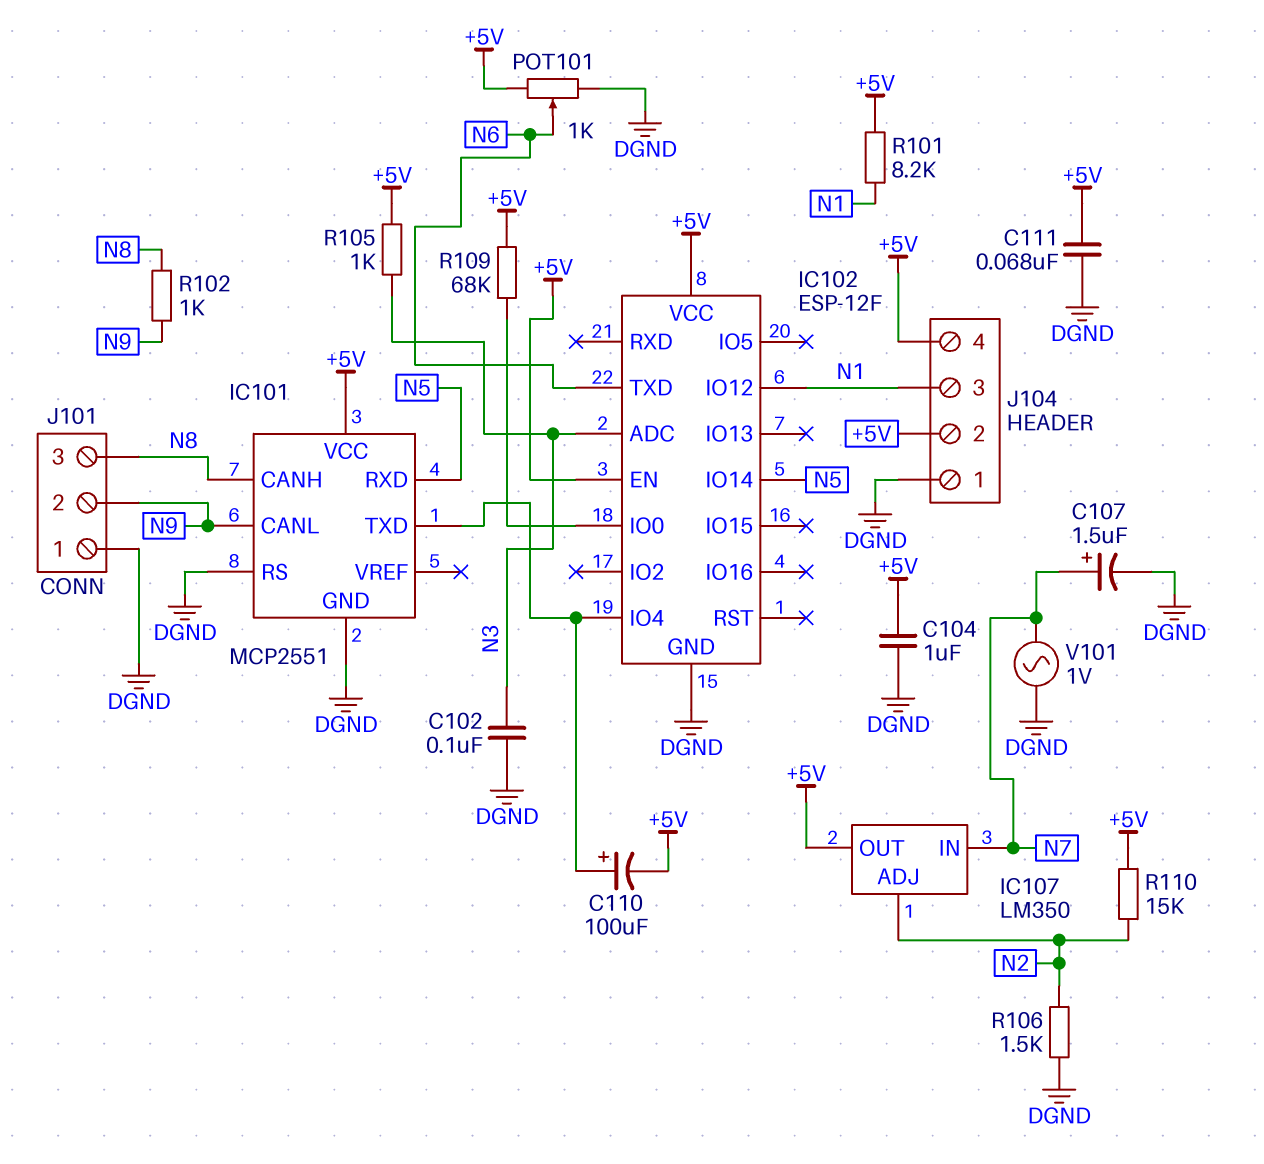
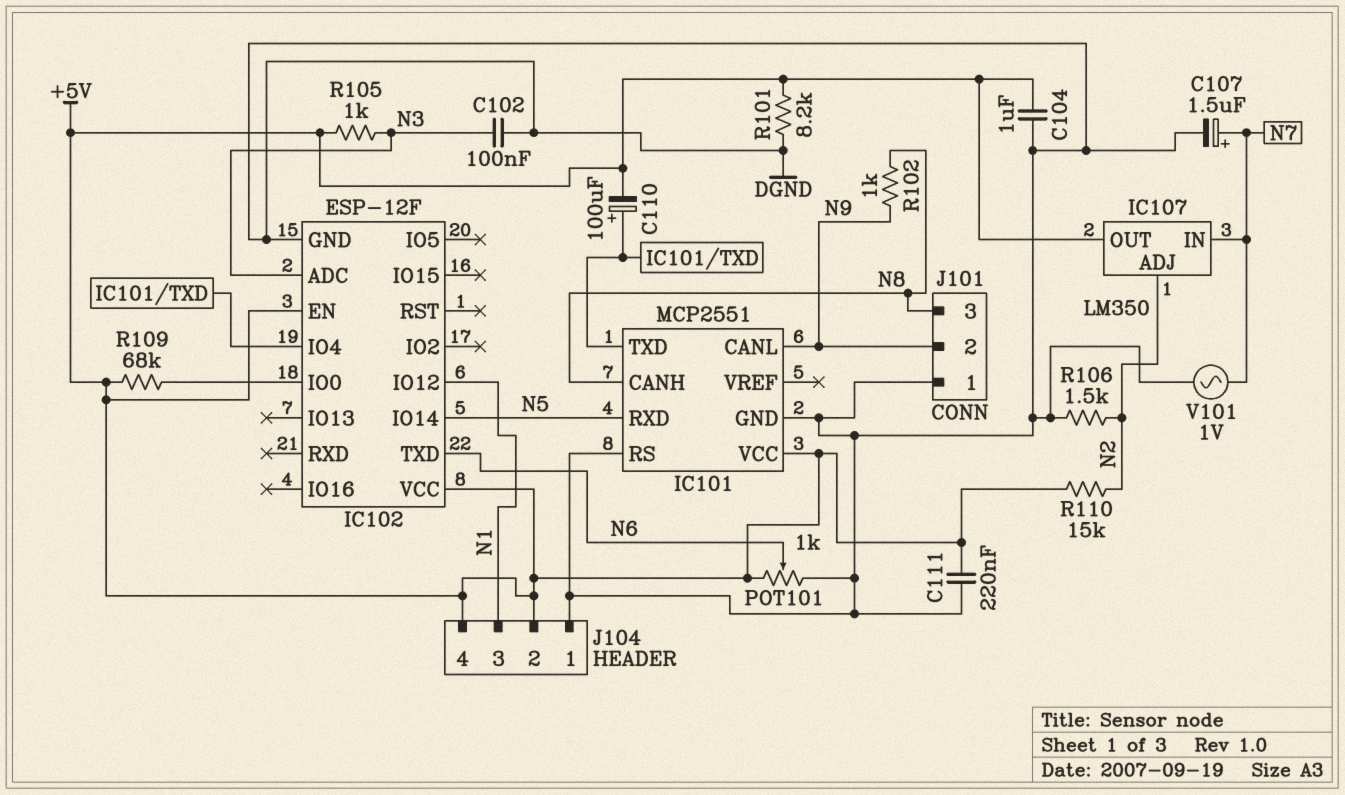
C111: 68nF (+5V, DGND) -> 220nF (+5V, DGND)
R101: 8.2k (+5V, N1) -> 8.2k (+5V, DGND)

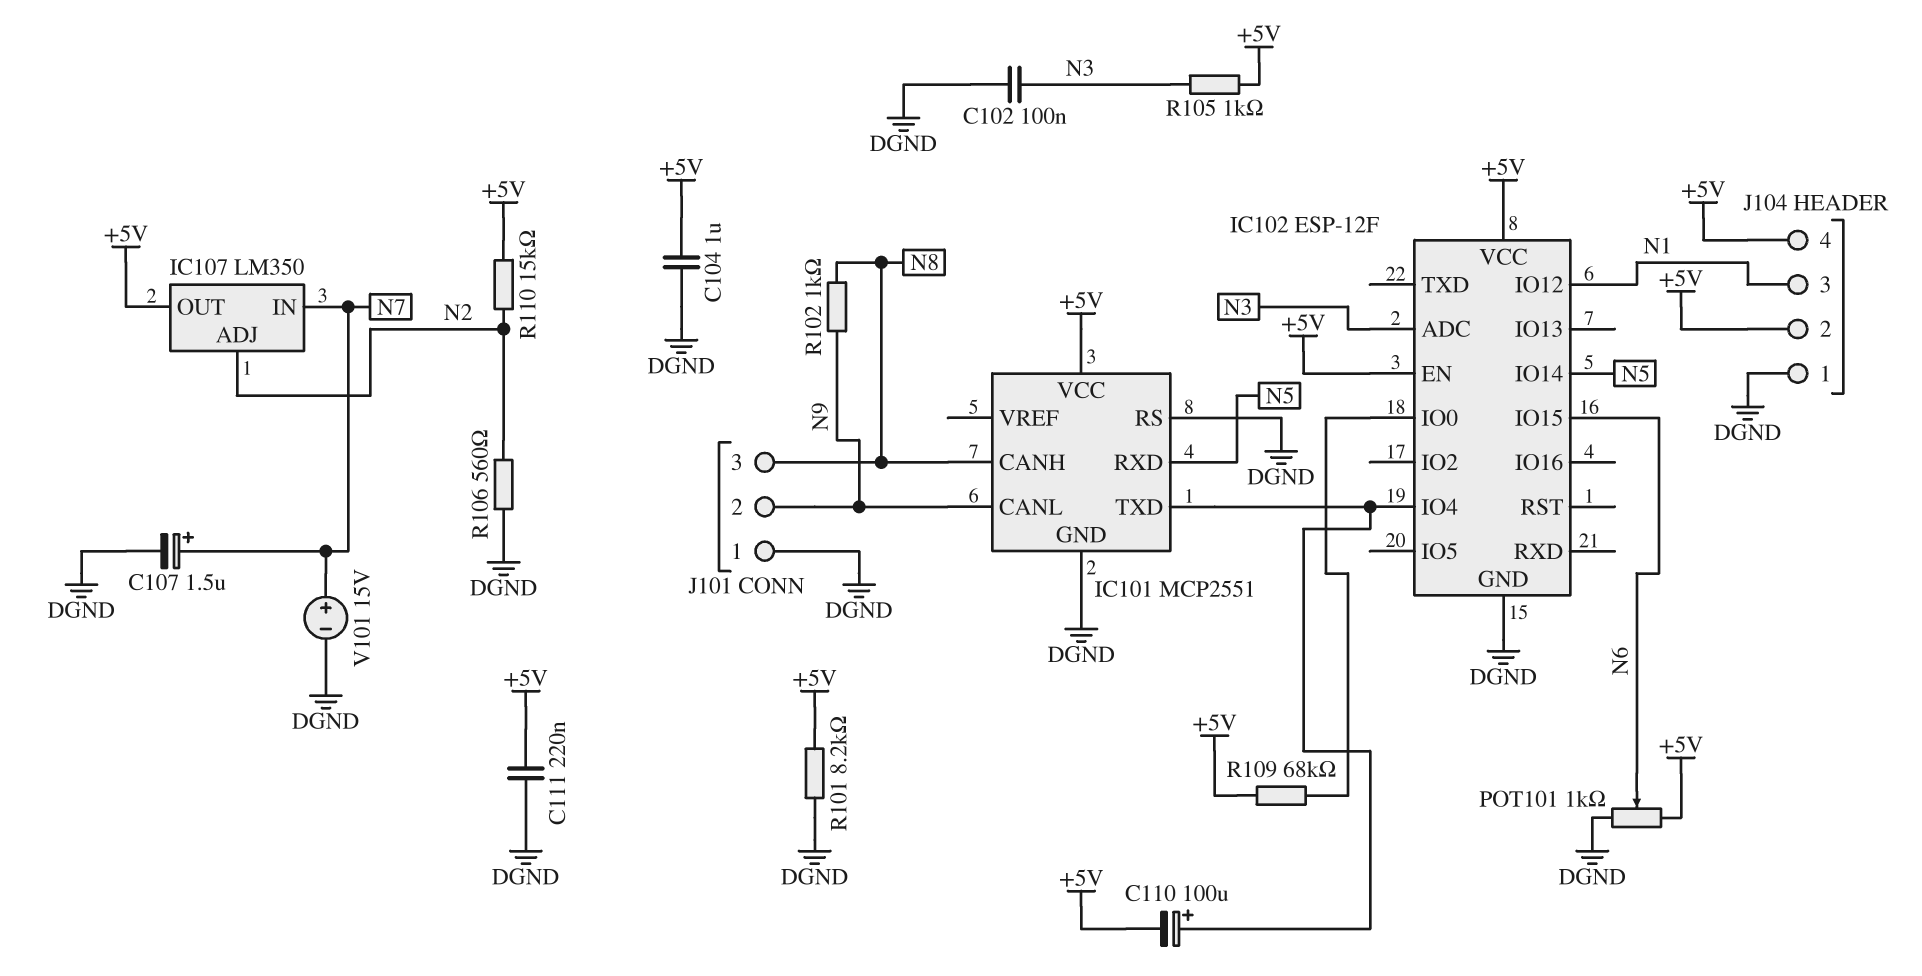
IC102 pin IO15: none -> N6
IC102 pin TXD: N6 -> none
R106: 1.5k (DGND, N2) -> 560 (DGND, N2)
V101: AC 1V (DGND, N7) -> 15V (plus N7, minus DGND)

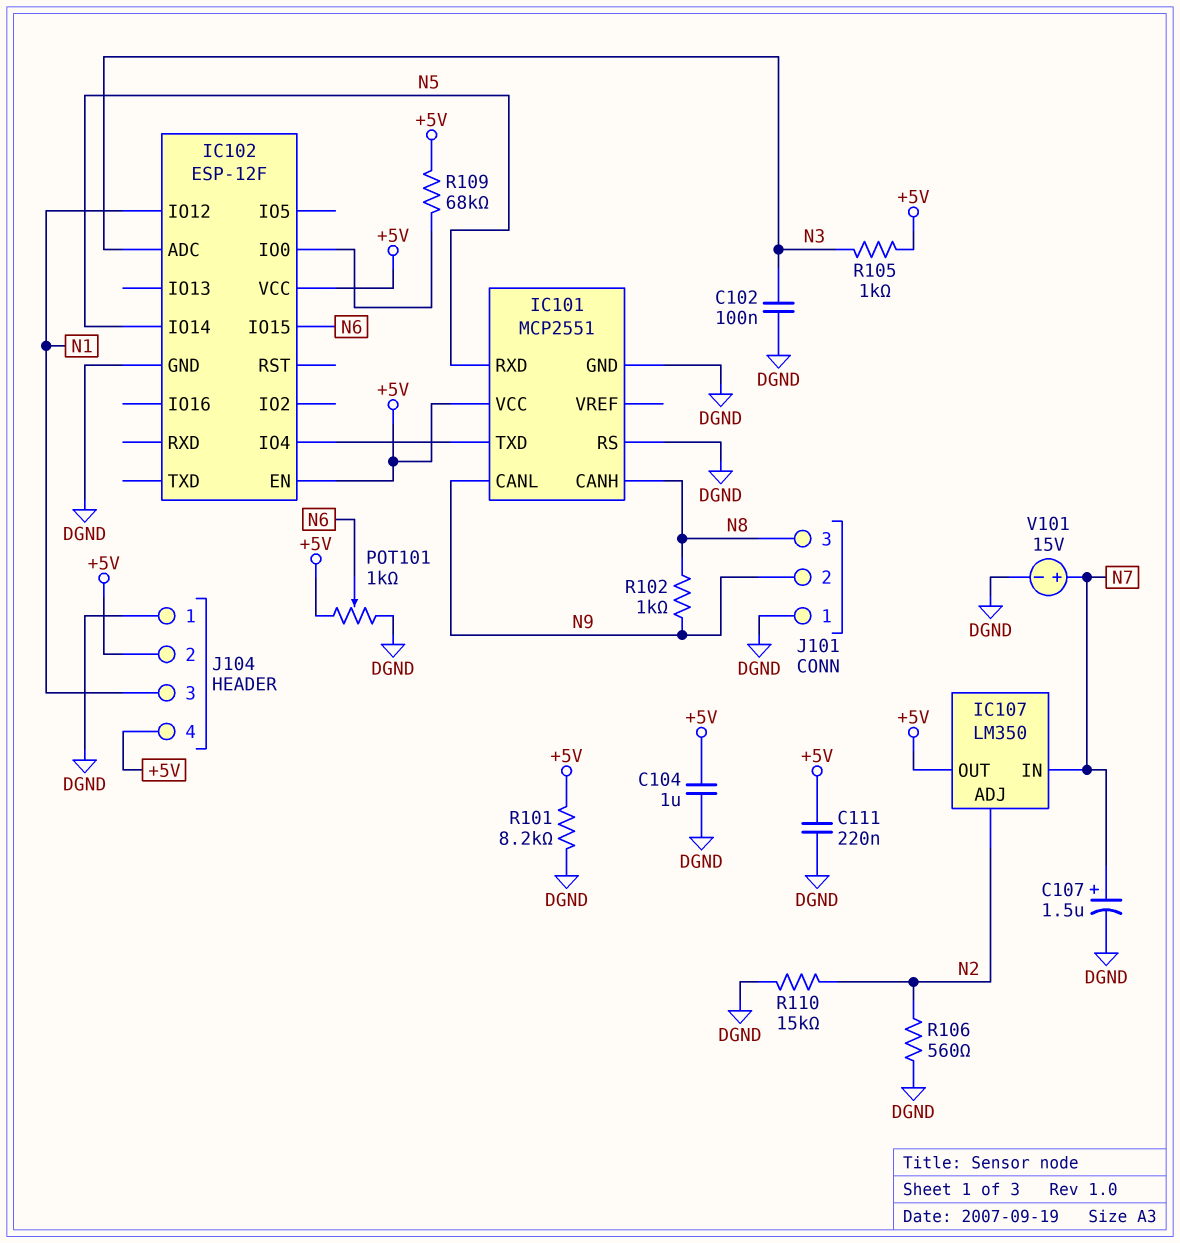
C110: 100uF (plus IC101/TXD, minus +5V) -> none
R110: 15k (+5V, N2) -> 15k (DGND, N2)

